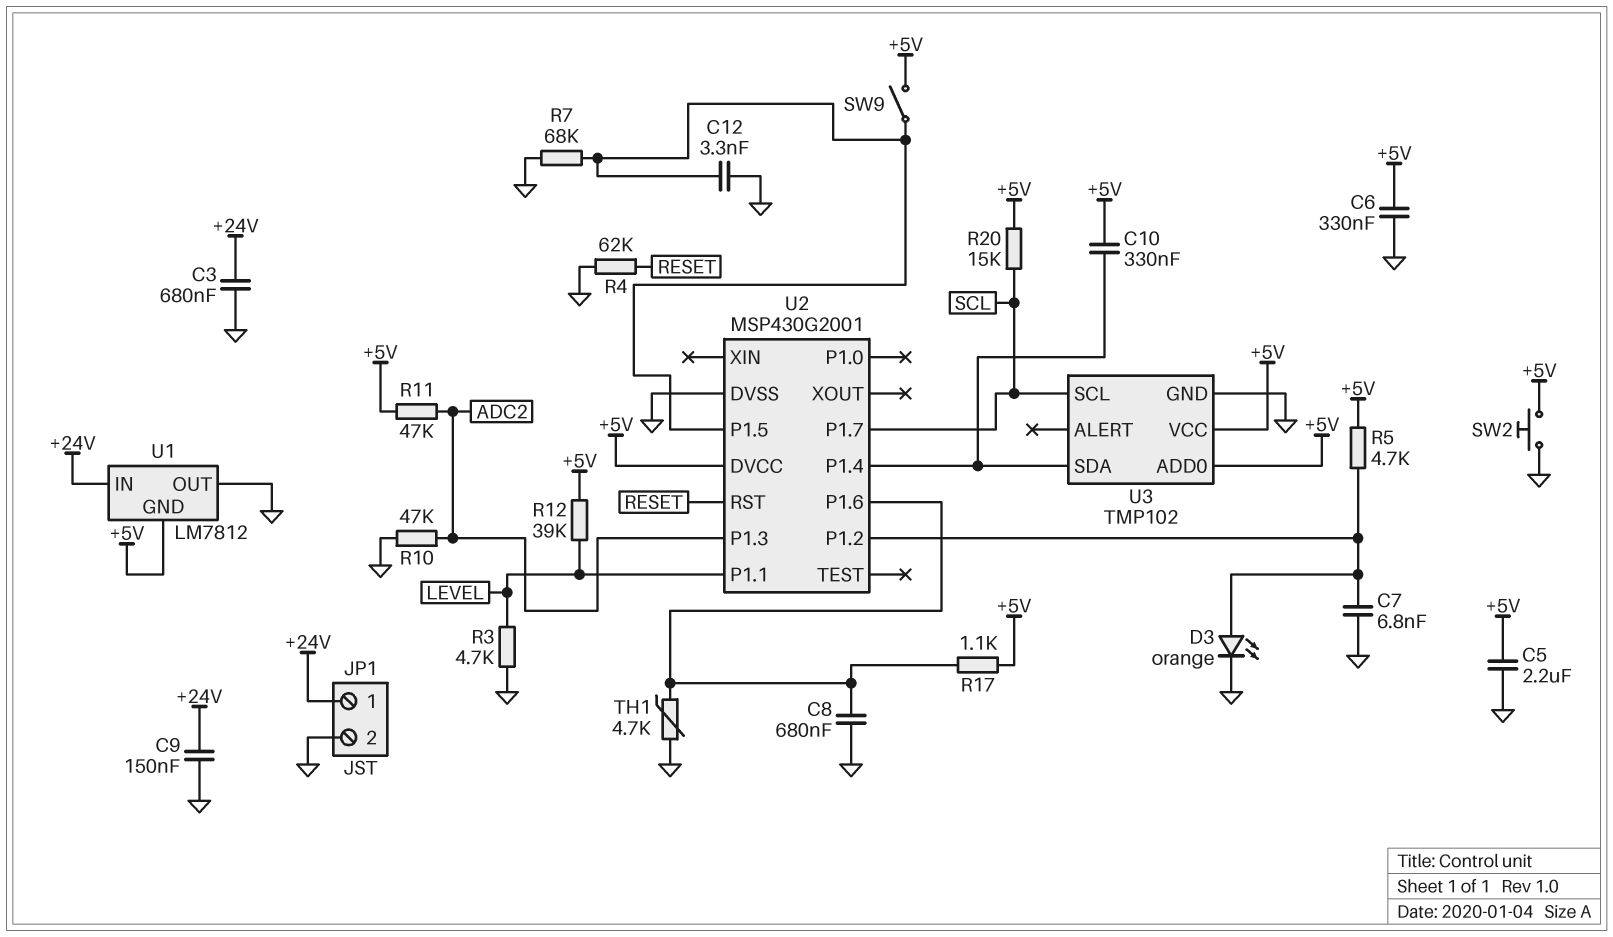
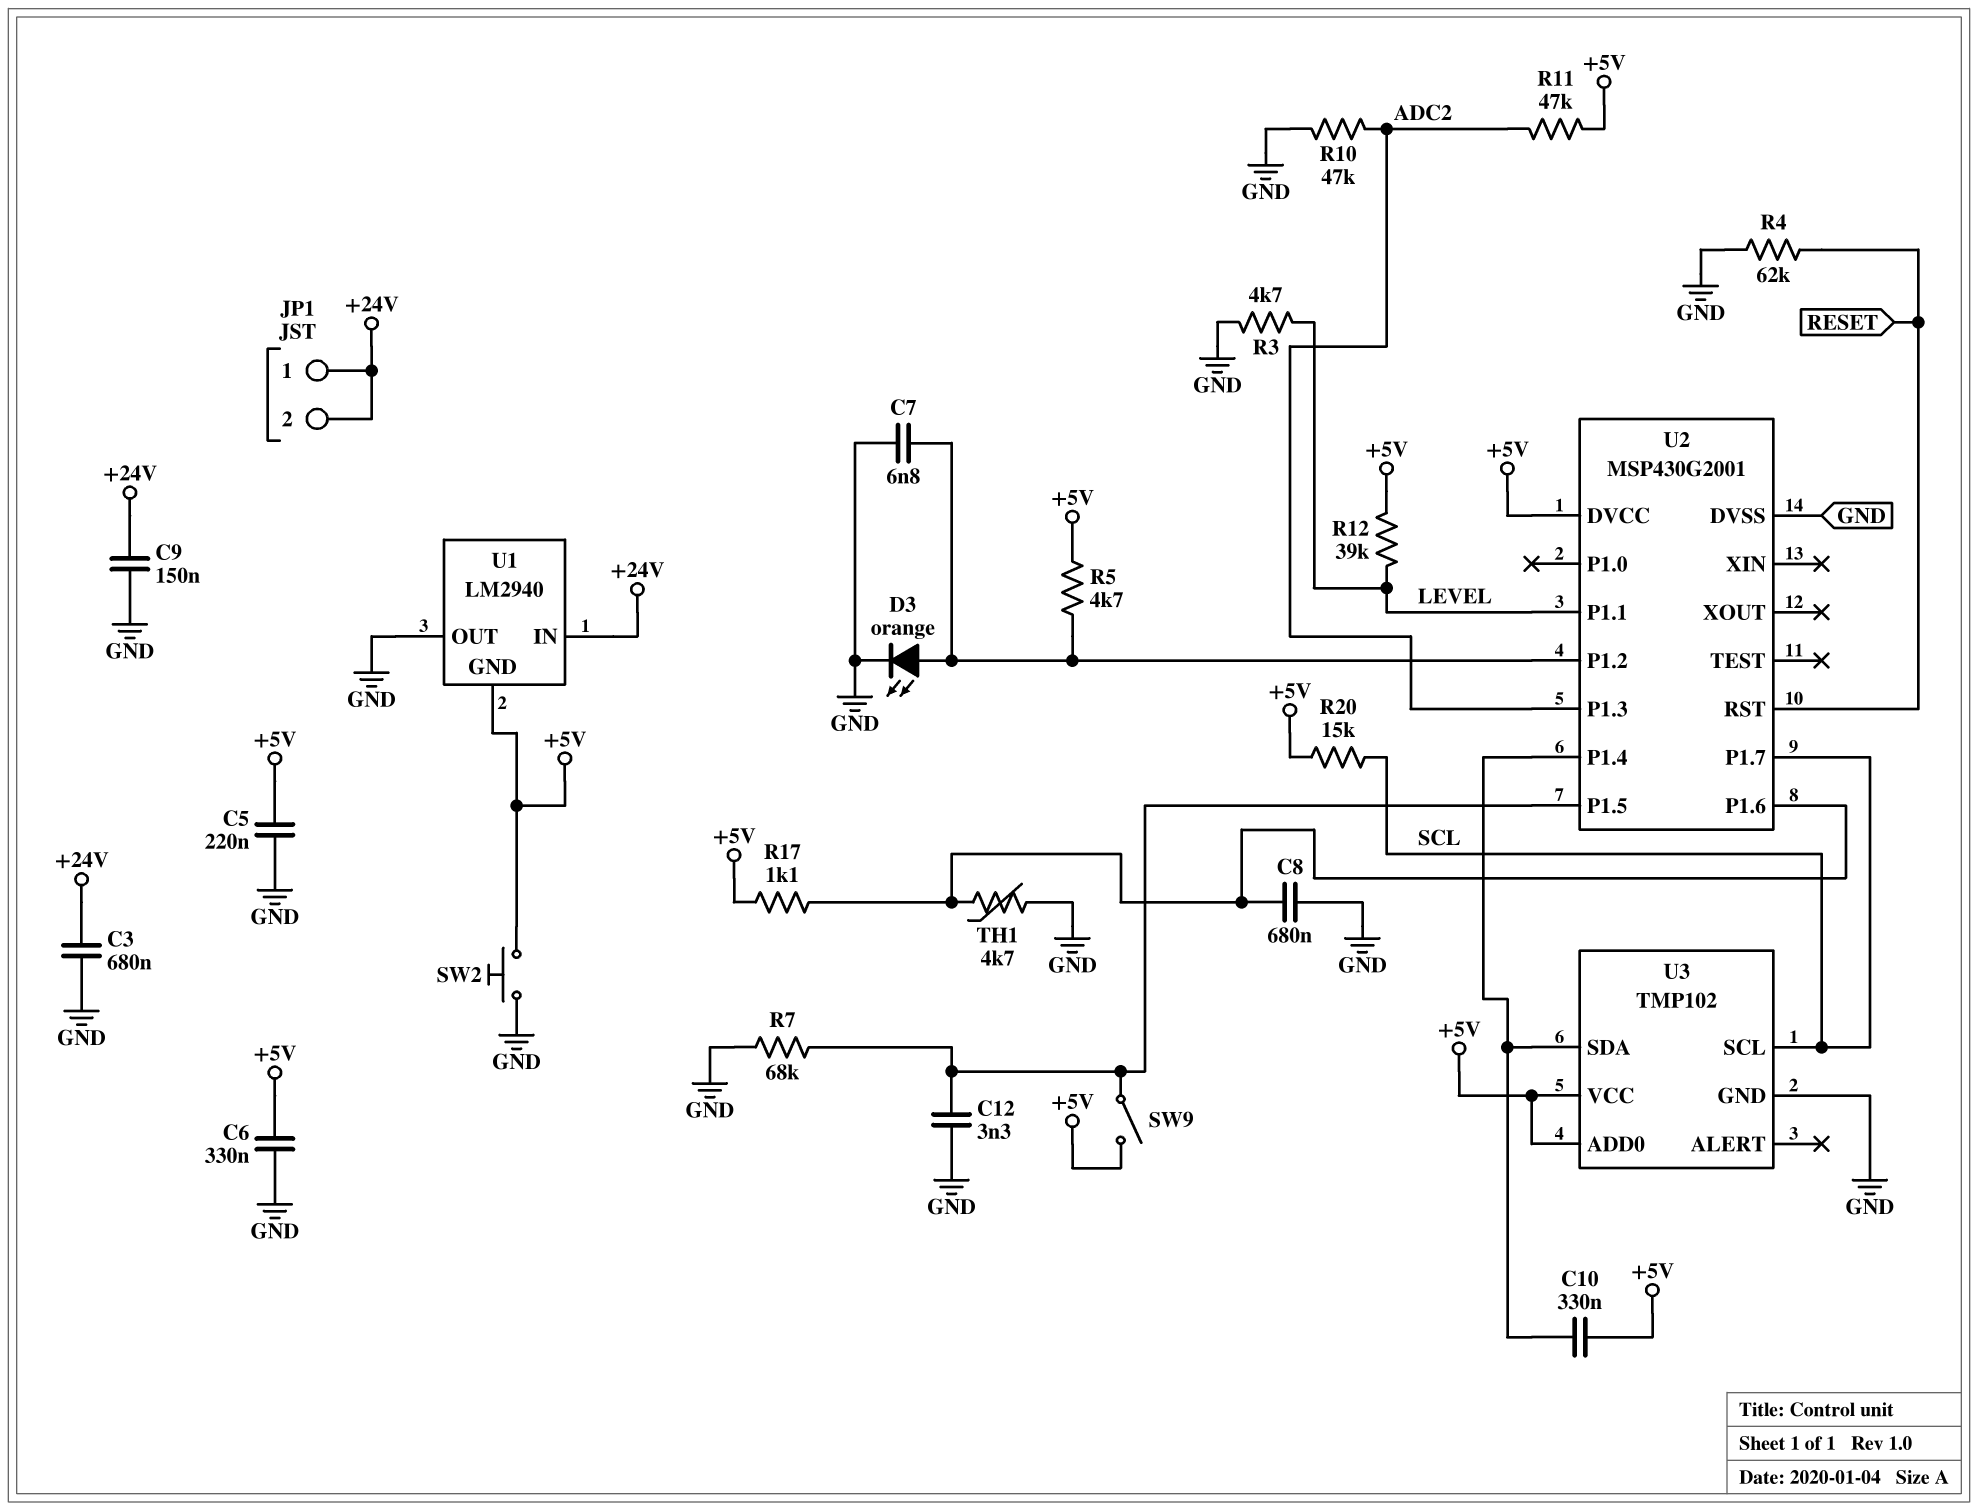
C5: 2.2uF (+5V, GND) -> 220nF (+5V, GND)
JP1 pin 2: GND -> +24V
U1: LM7812 -> LM2940

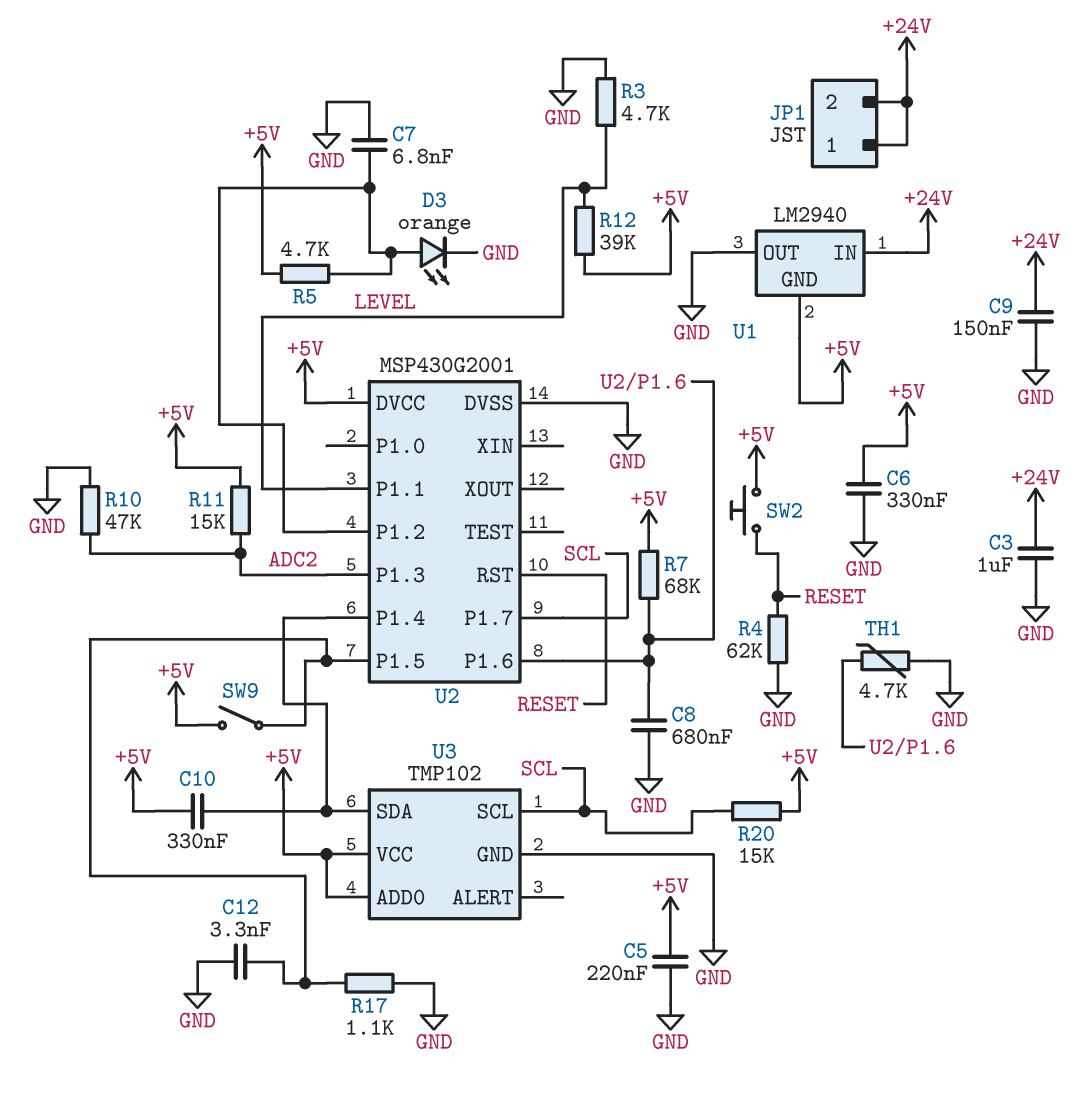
C3: 680nF (+24V, GND) -> 1uF (+24V, GND)
R7: 68k (GND, U2/P1.5) -> 68k (+5V, U2/P1.6)
R11: 47k (+5V, ADC2) -> 15k (+5V, ADC2)
R17: 1.1k (+5V, U2/P1.6) -> 1.1k (GND, U2/P1.5)
SW2: button (+5V, GND) -> button (+5V, RESET)

